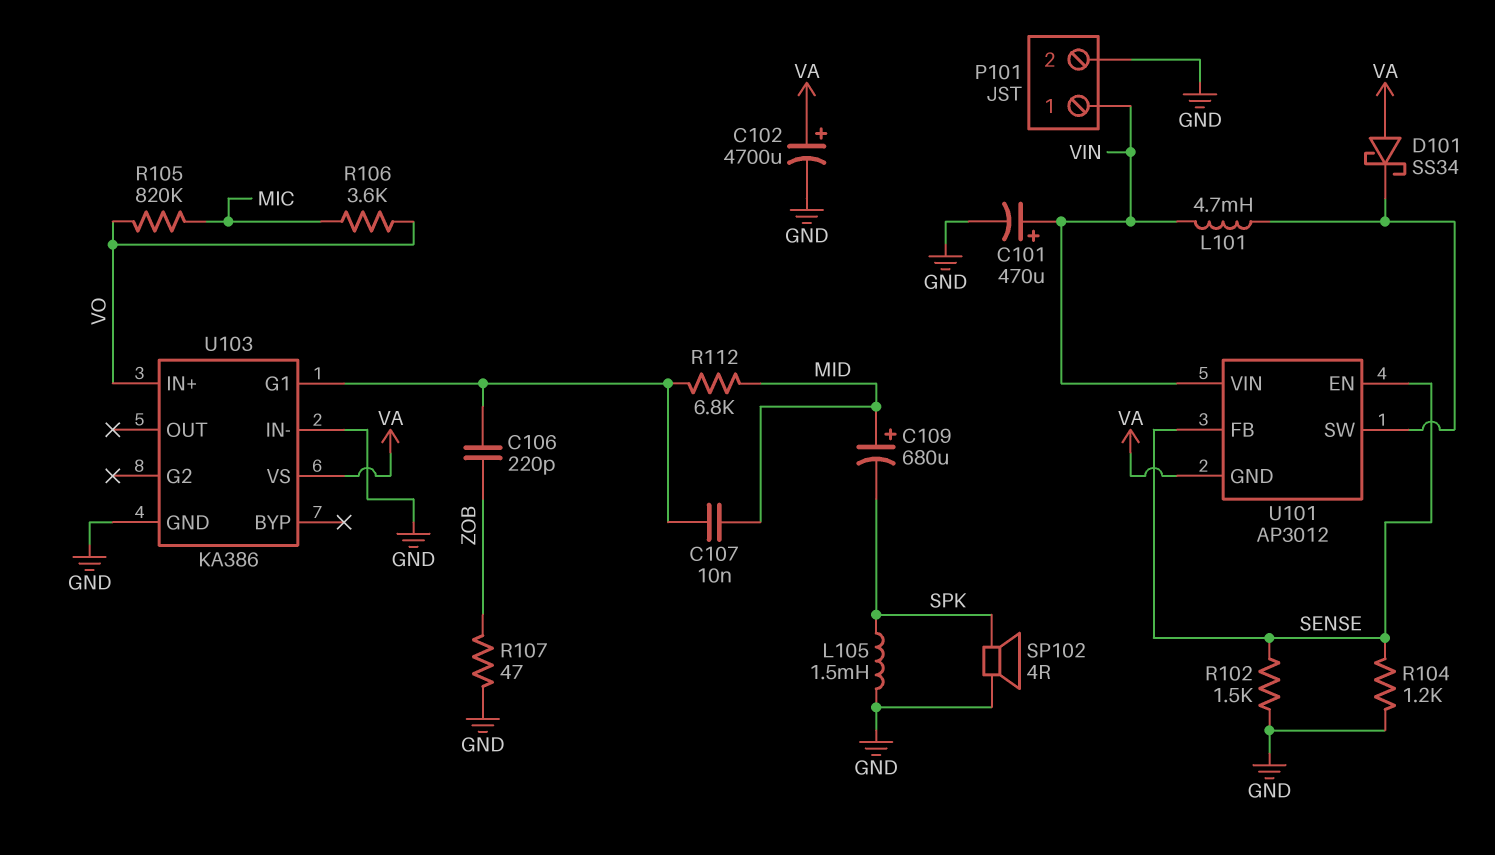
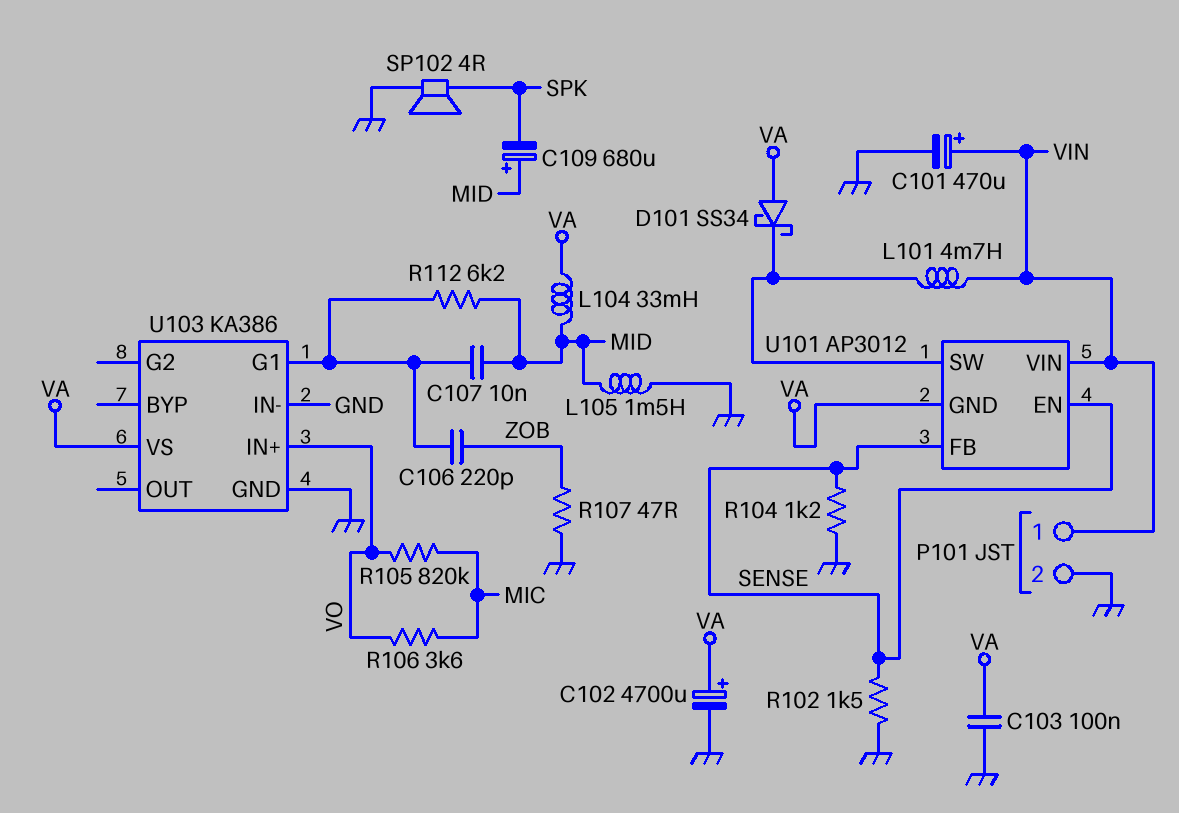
C103: none -> 100nF (GND, VA)
L104: none -> 33mH (MID, VA)
L105: 1.5mH (GND, SPK) -> 1.5mH (GND, MID)
R112: 6.8k (MID, U103/G1) -> 6.2k (MID, U103/G1)

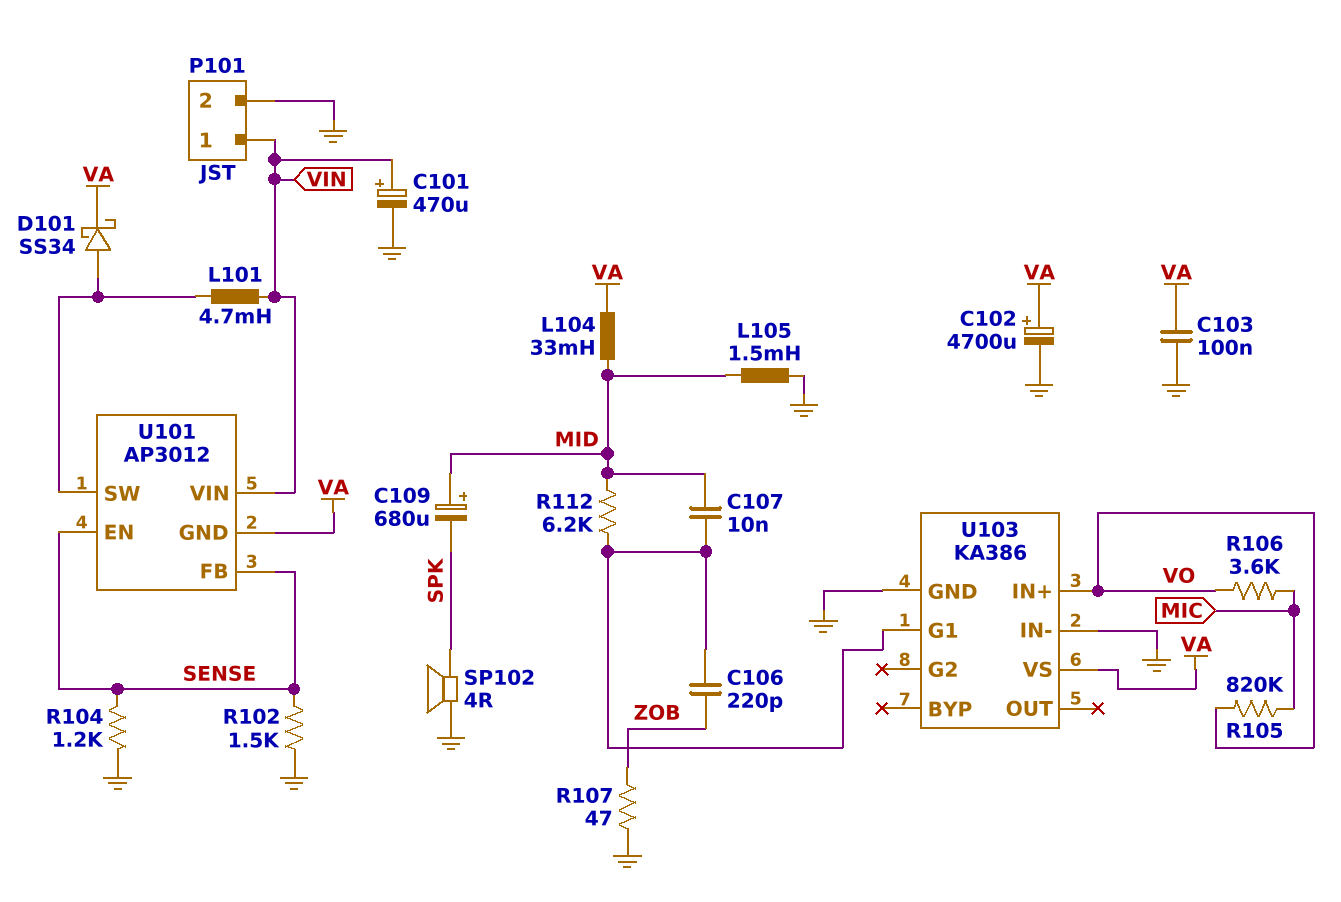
D101: schottky SS34 (A VA, K U101/SW) -> schottky SS34 (A U101/SW, K VA)

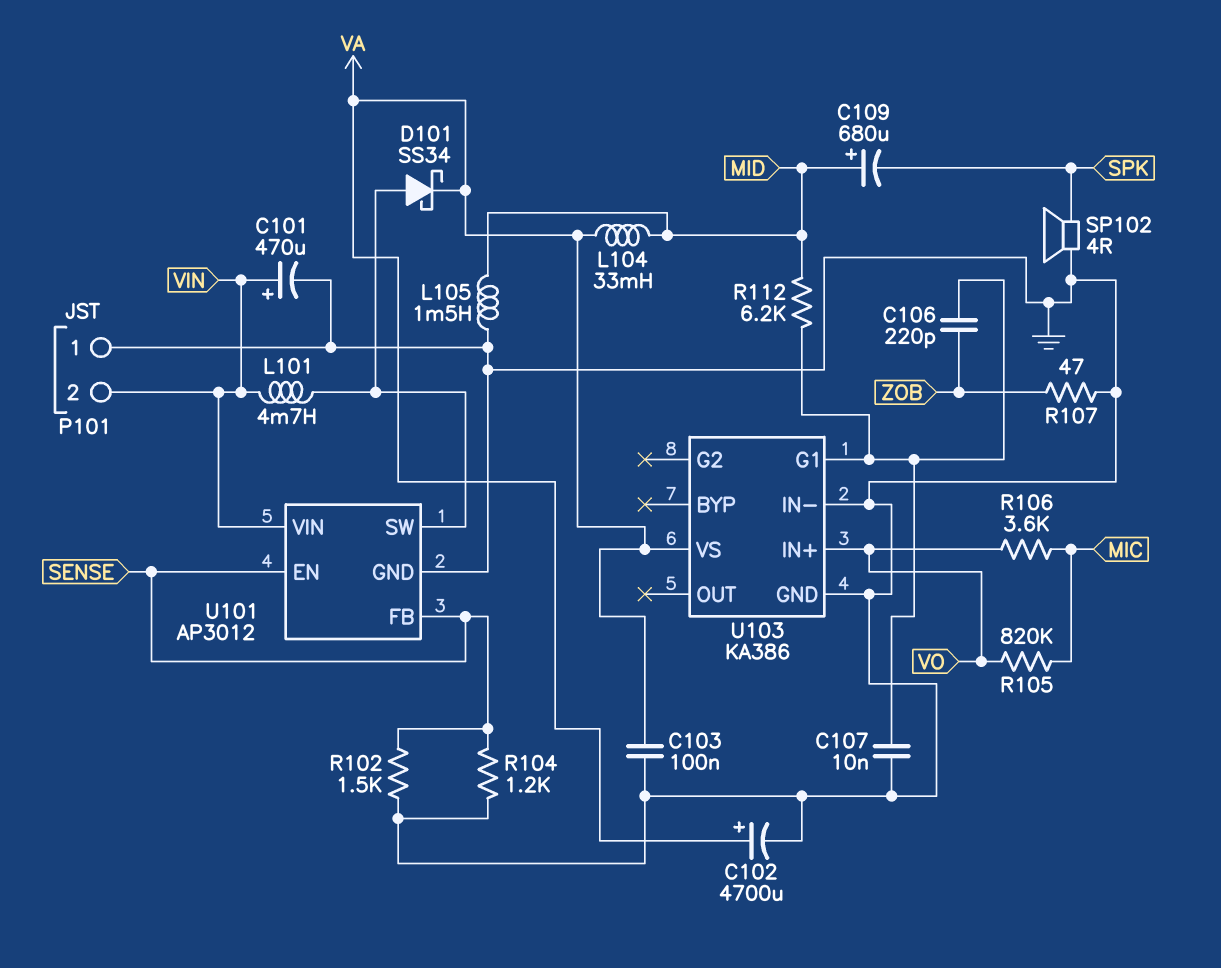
C107: 10nF (MID, U103/G1) -> 10nF (GND, U103/G1)
P101 pin 1: VIN -> GND
P101 pin 2: GND -> VIN
U101 pin GND: VA -> GND

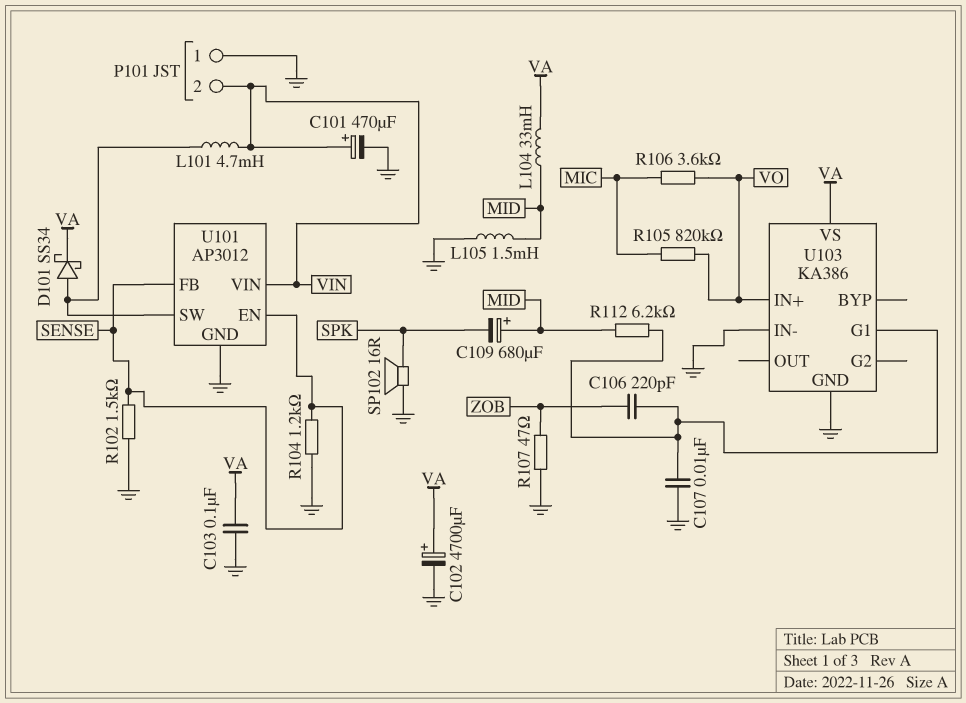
SP102: speaker 4R (GND, SPK) -> speaker 16R (GND, SPK)

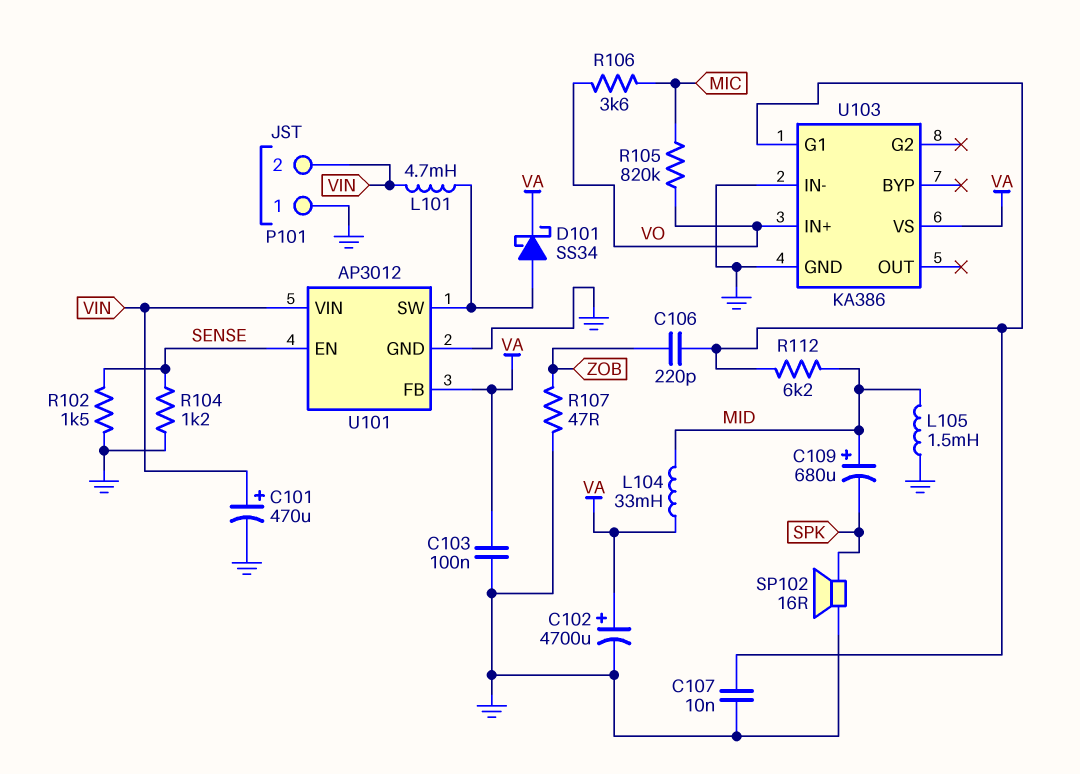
U101 pin FB: SENSE -> VA

